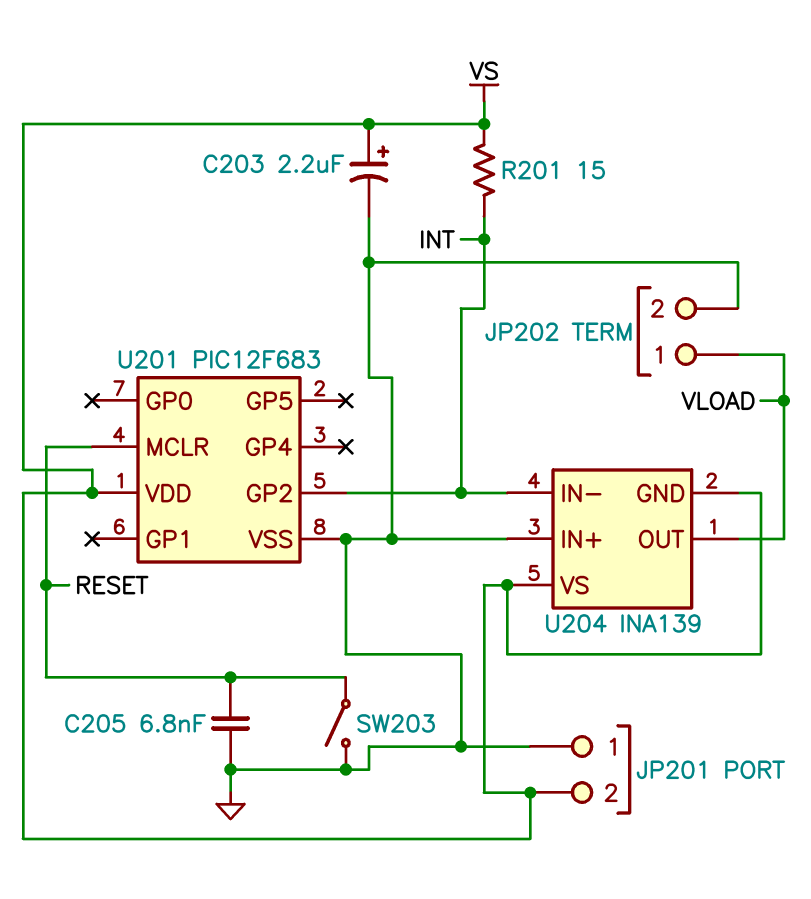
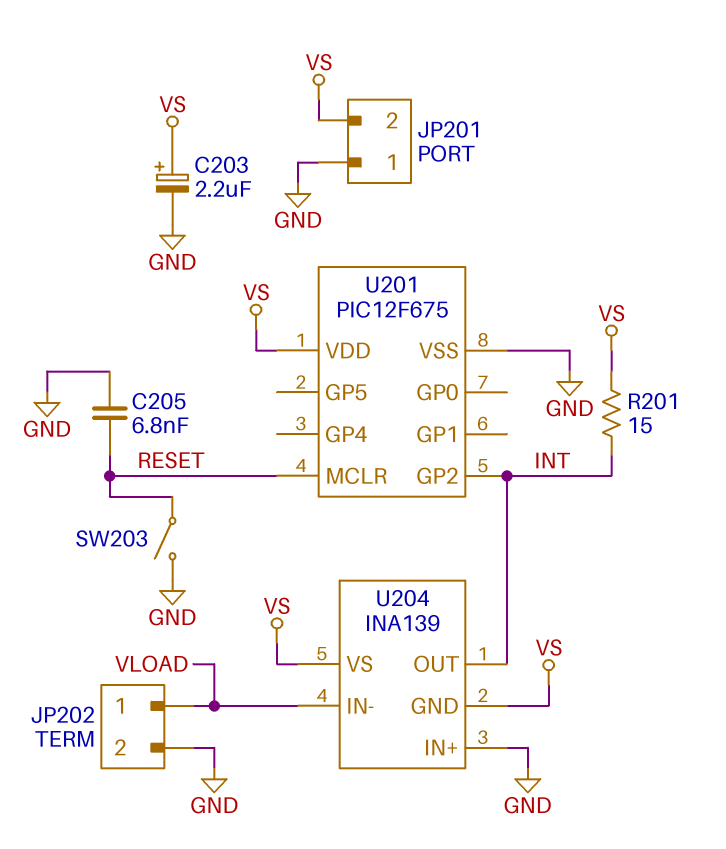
U201: PIC12F683 -> PIC12F675
U204 pin IN-: INT -> VLOAD
U204 pin OUT: VLOAD -> INT

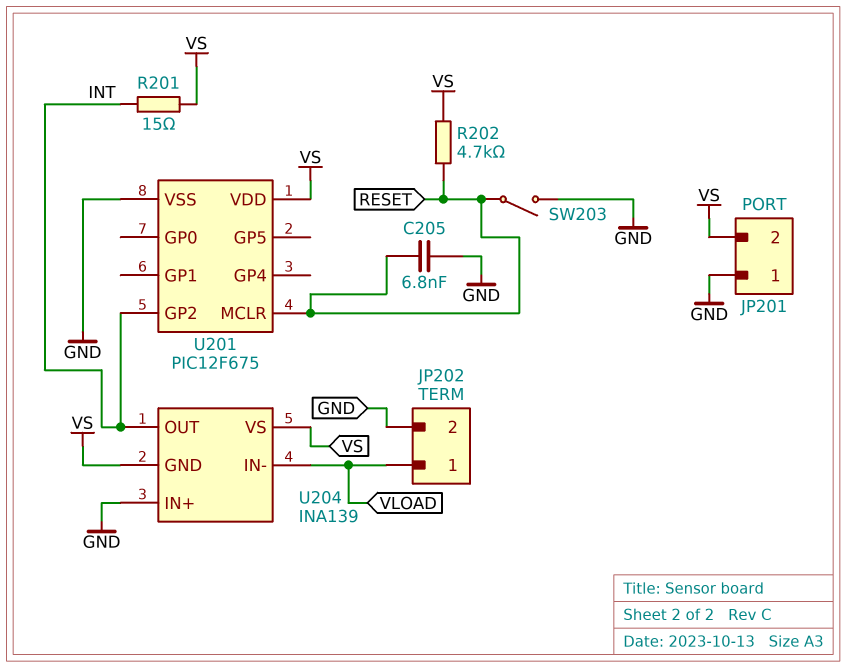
C203: 2.2uF (plus VS, minus GND) -> none
R202: none -> 4.7k (RESET, VS)

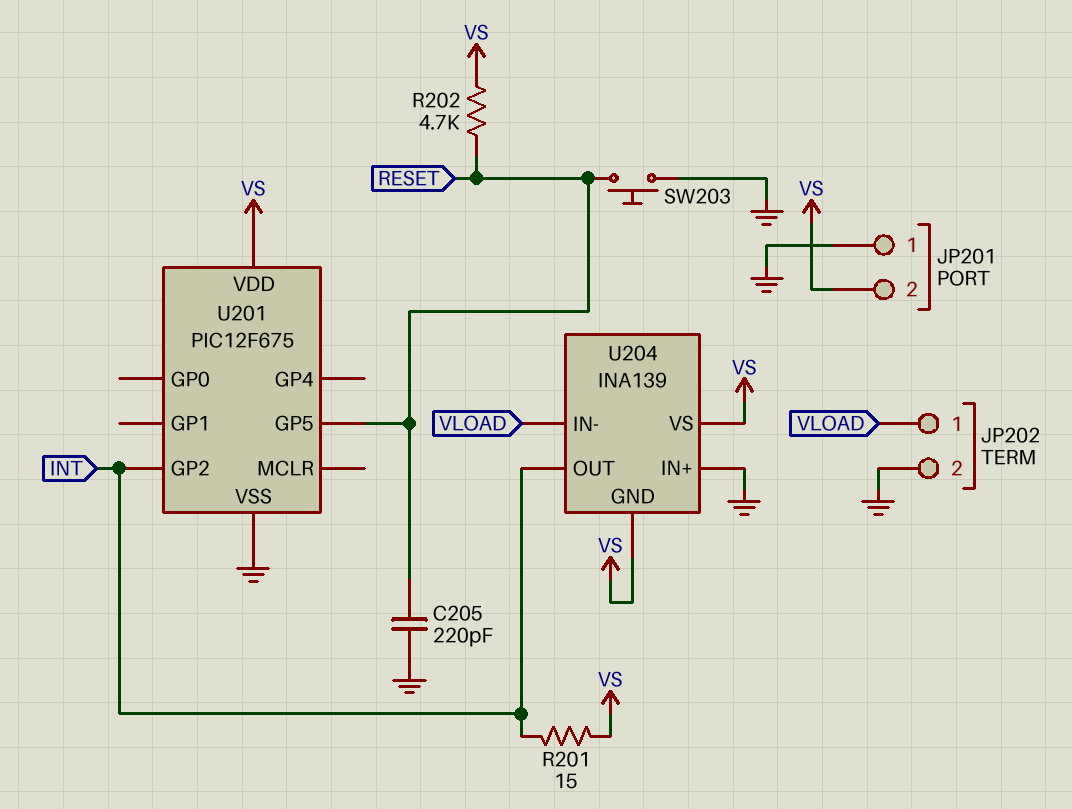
C205: 6.8nF (GND, RESET) -> 220pF (GND, RESET)
SW203: switch (GND, RESET) -> button (GND, RESET)
U201 pin GP5: none -> RESET
U201 pin MCLR: RESET -> none

